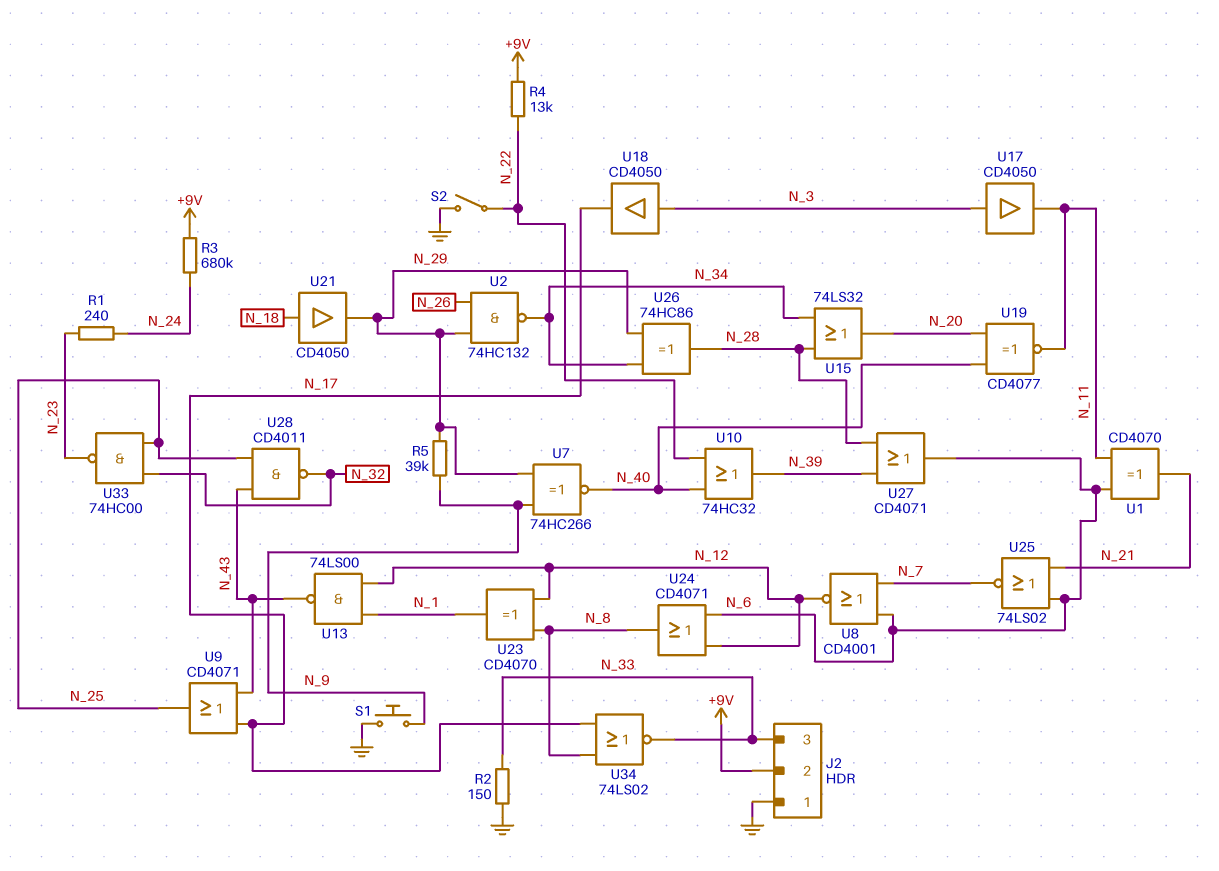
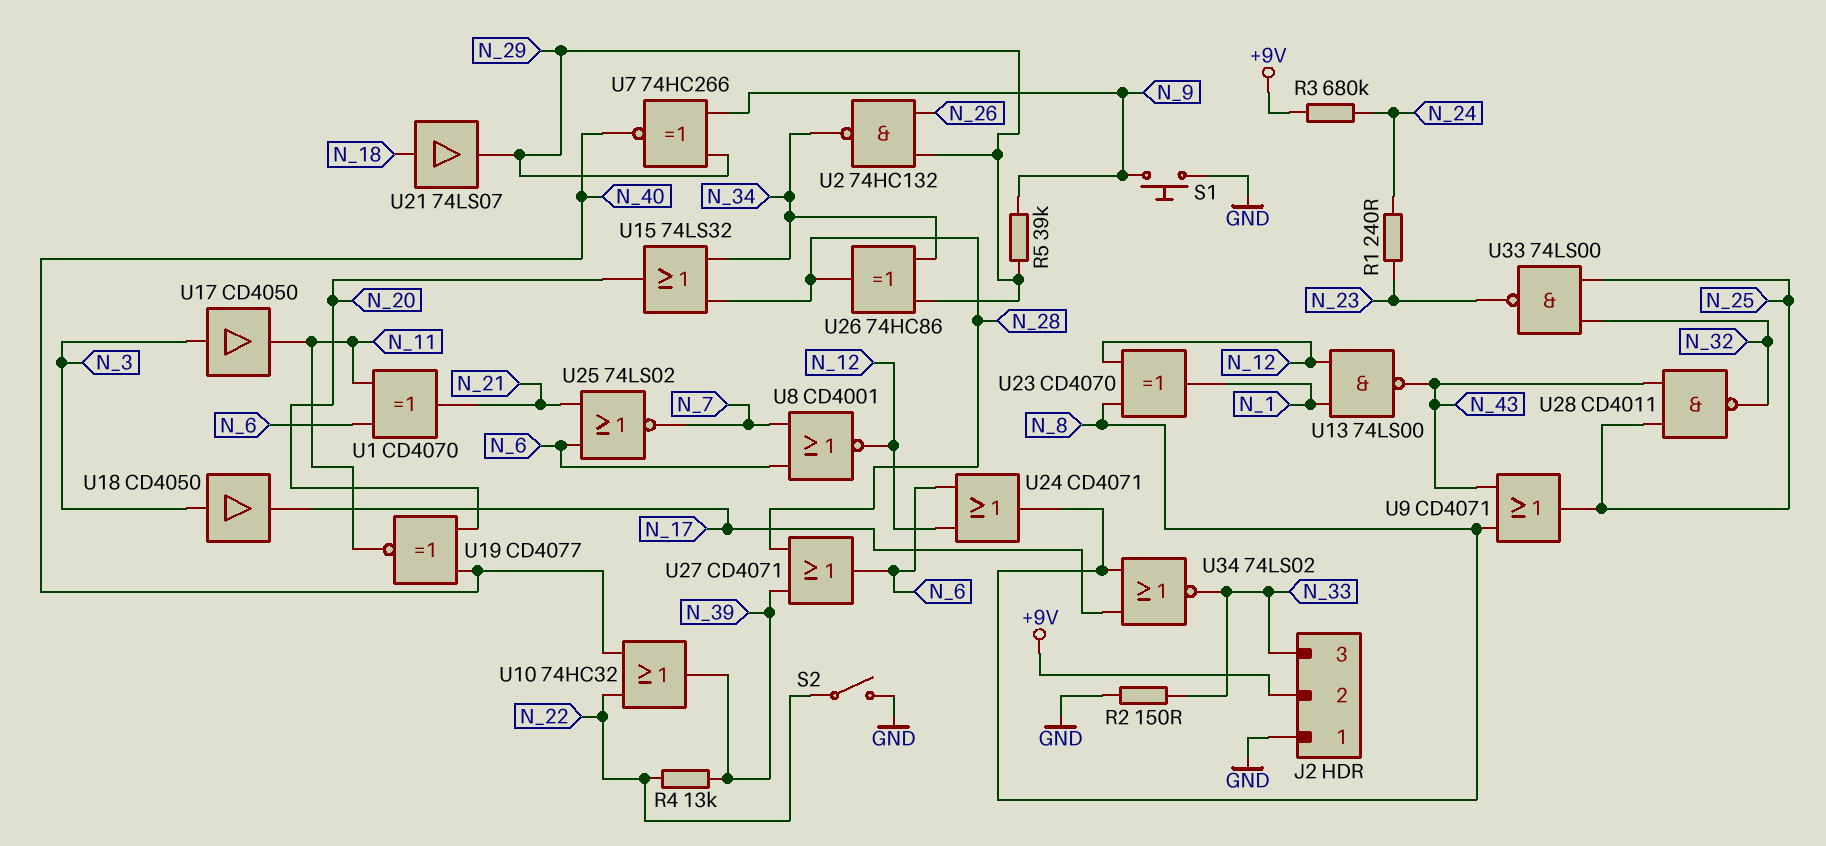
R4: 13k (+9V, N_22) -> 13k (N_22, N_39)
U9: OR CD4071 (in N_17, in N_43, out N_25) -> OR CD4071 (in N_8, in N_43, out N_25)
U21: buffer CD4050 (in N_18, out N_29) -> buffer 74LS07 (in N_18, out N_29)
U33: NAND 74HC00 (in N_25, in N_32, out N_23) -> NAND 74LS00 (in N_25, in N_32, out N_23)

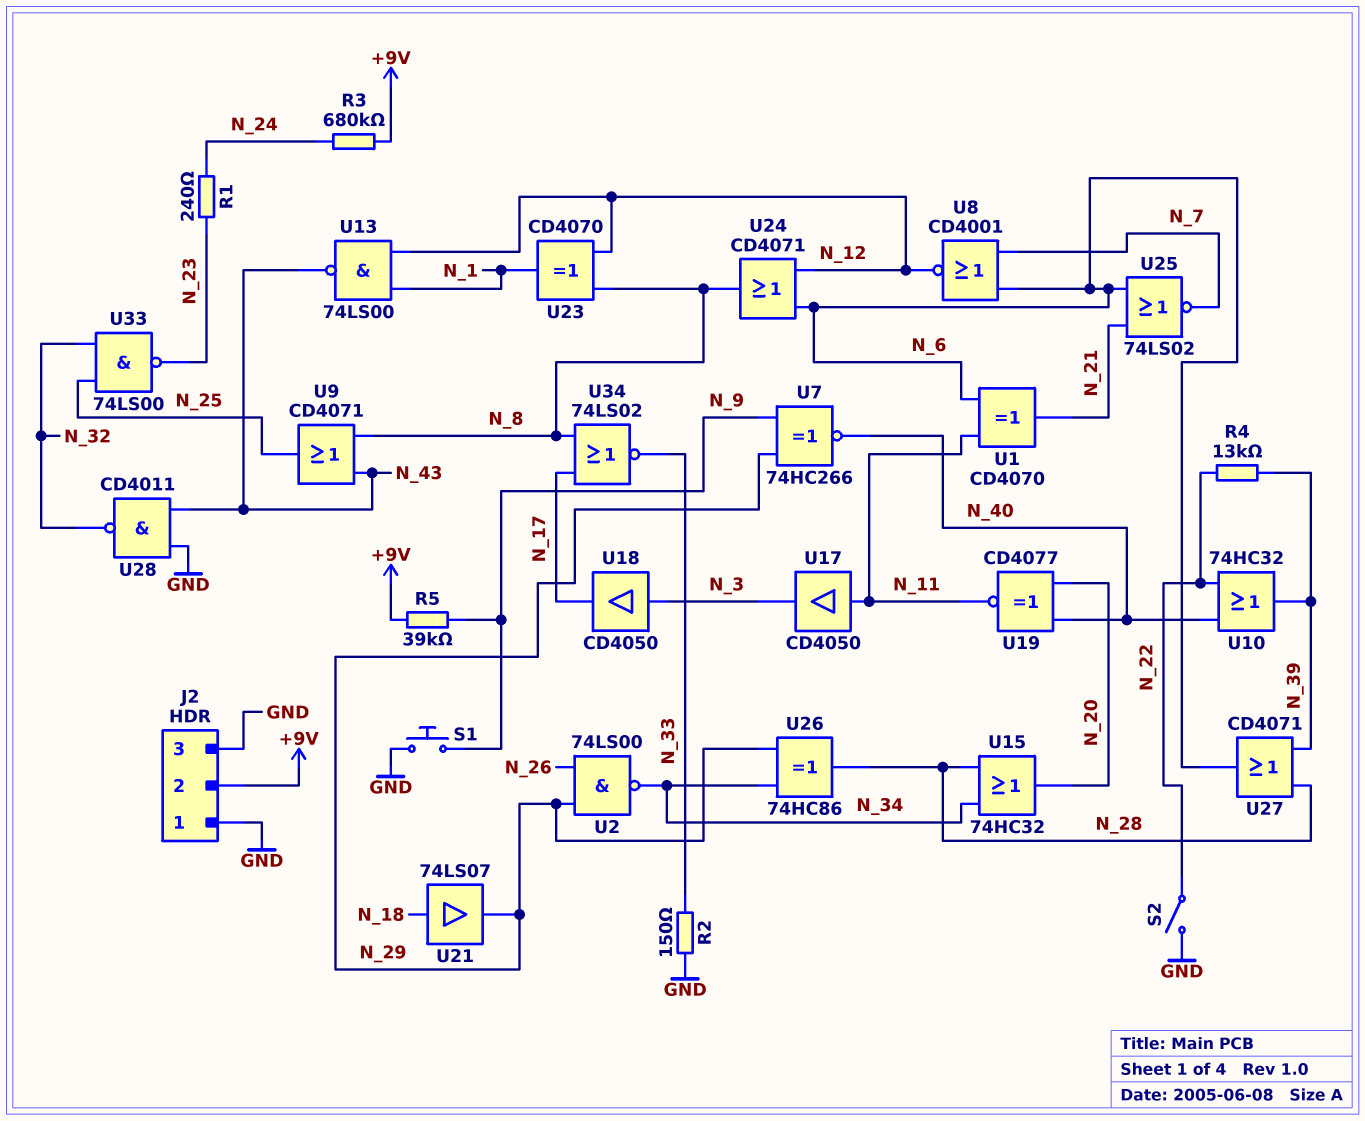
J2 pin 3: N_33 -> GND
R5: 39k (N_9, N_29) -> 39k (+9V, N_9)
U2: NAND 74HC132 (in N_26, in N_29, out N_34) -> NAND 74LS00 (in N_26, in N_29, out N_34)
U15: OR 74LS32 (in N_28, in N_34, out N_20) -> OR 74HC32 (in N_28, in N_34, out N_20)
U17: buffer CD4050 (in N_3, out N_11) -> buffer CD4050 (in N_11, out N_3)
U28: NAND CD4011 (in N_25, in N_43, out N_32) -> NAND CD4011 (in GND, in N_43, out N_32)

